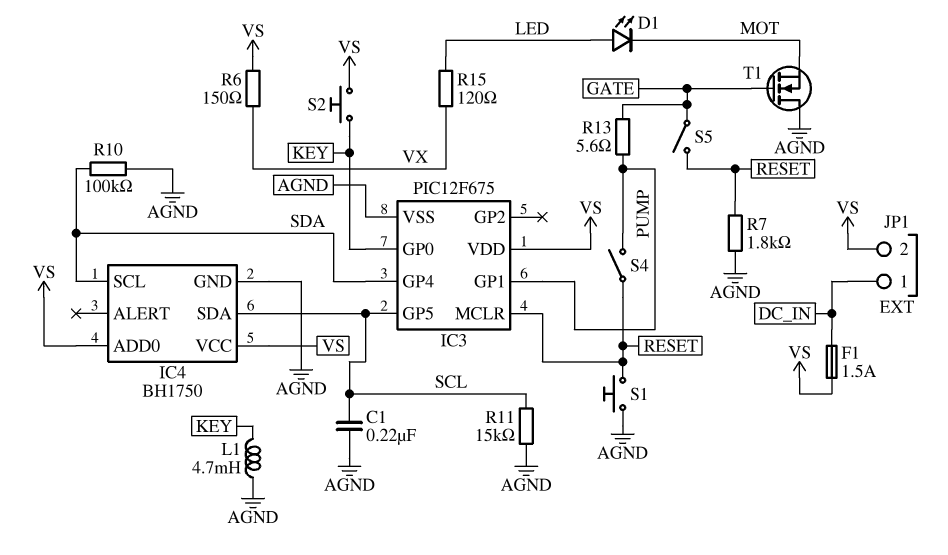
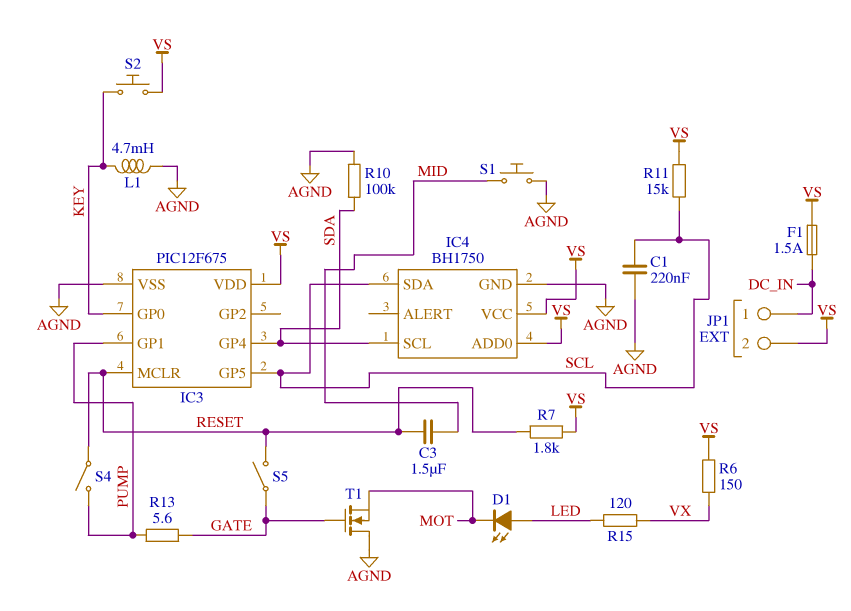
C3: none -> 1.5uF (MID, RESET)
R7: 1.8k (AGND, RESET) -> 1.8k (RESET, VS)
R11: 15k (AGND, SCL) -> 15k (SCL, VS)
S1: button (AGND, RESET) -> button (AGND, MID)

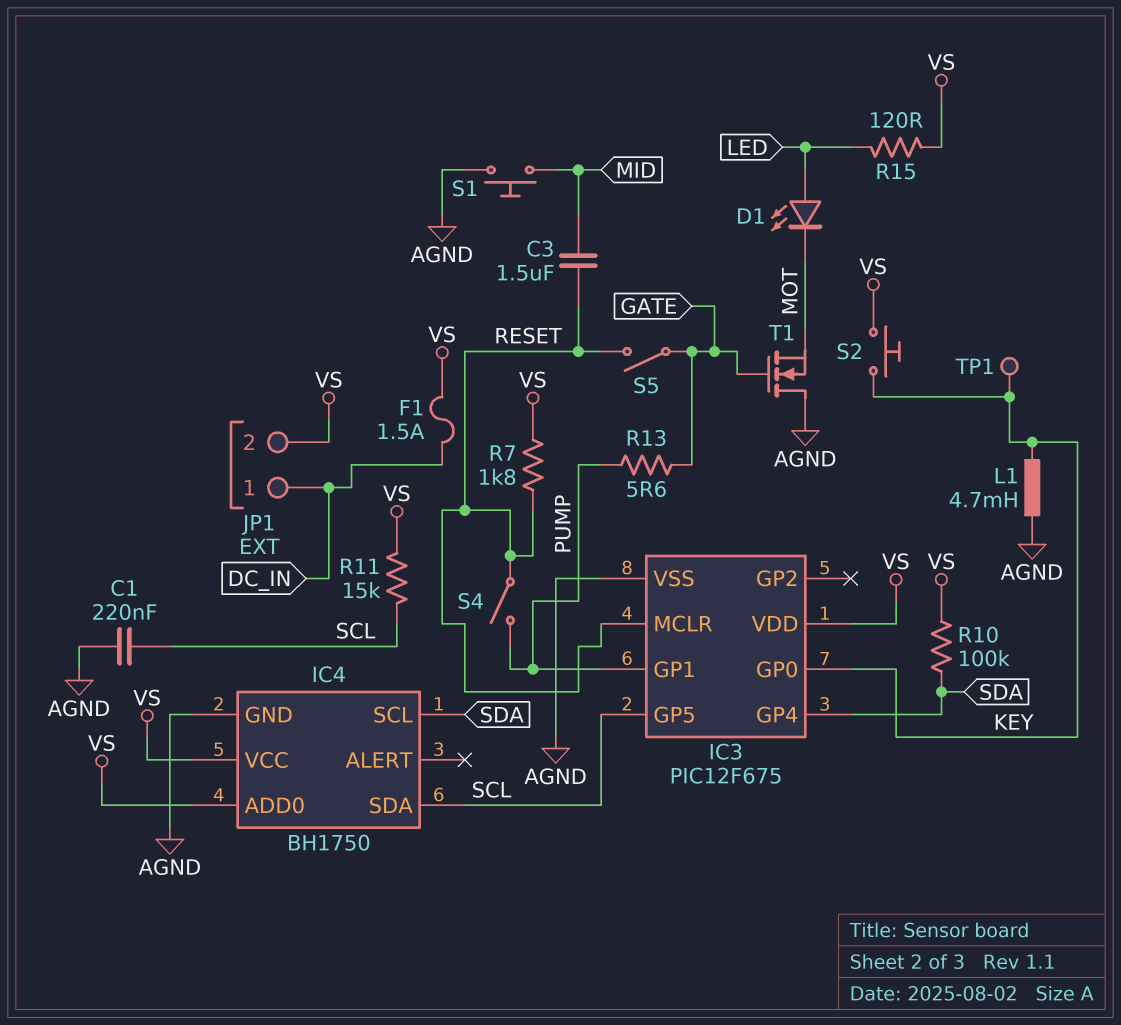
R6: 150 (VS, VX) -> none
R10: 100k (AGND, SDA) -> 100k (SDA, VS)
R15: 120 (LED, VX) -> 120 (LED, VS)
TP1: none -> test point (KEY)

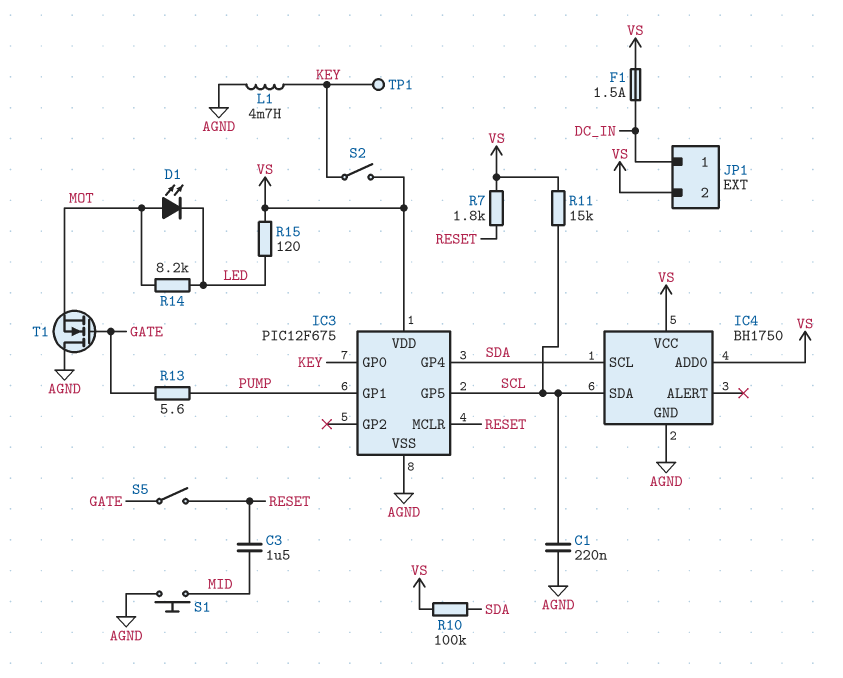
D1: LED (A LED, K MOT) -> LED (A MOT, K LED)
R14: none -> 8.2k (LED, MOT)
S2: button (KEY, VS) -> switch (KEY, VS)
S4: switch (PUMP, RESET) -> none

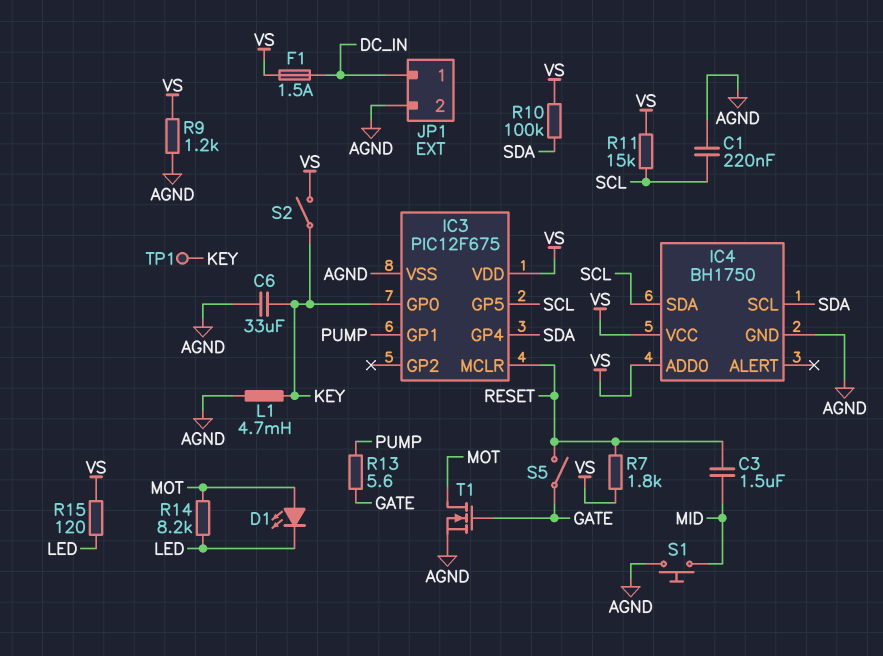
C6: none -> 33uF (AGND, KEY)
JP1 pin 2: VS -> AGND
R9: none -> 1.2k (AGND, VS)
T1: NMOS (G GATE, D AGND, S MOT) -> NMOS (G GATE, D MOT, S AGND)

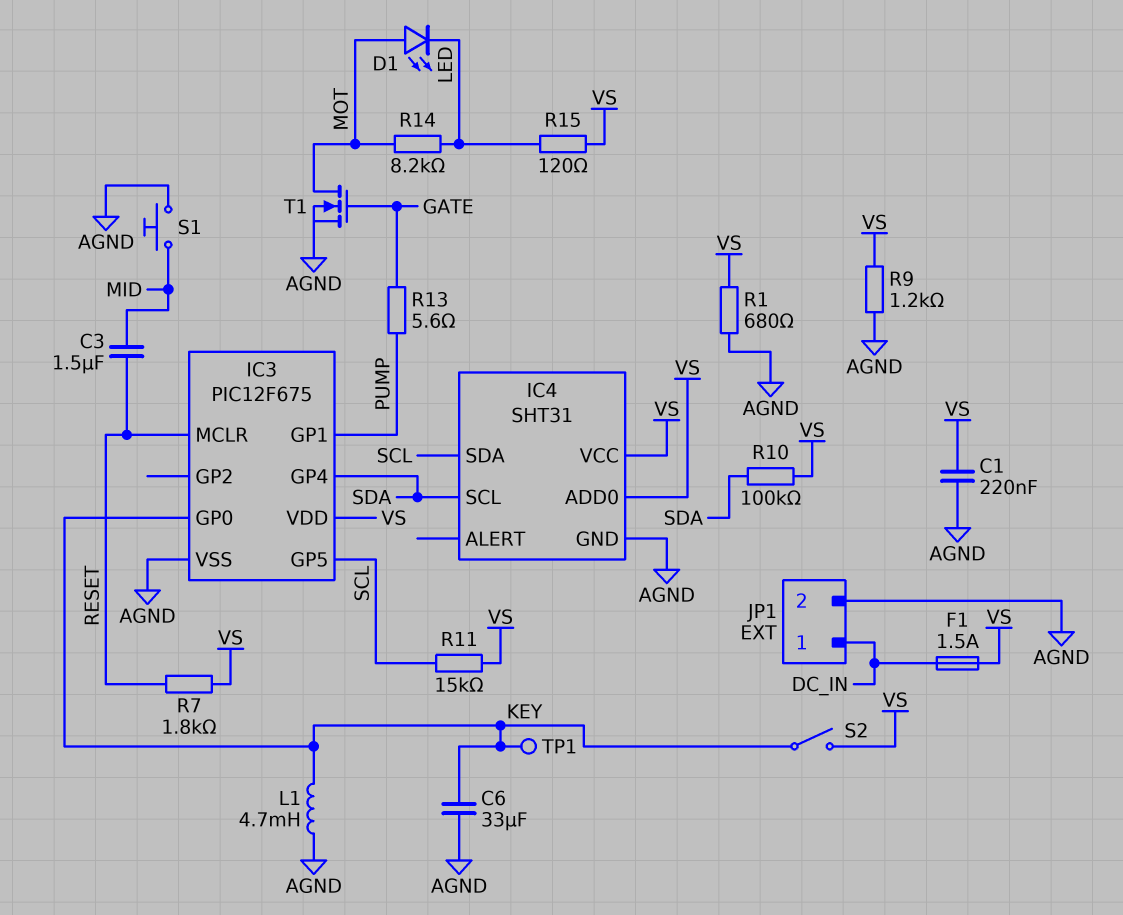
C1: 220nF (AGND, SCL) -> 220nF (AGND, VS)
IC4: BH1750 -> SHT31
R1: none -> 680 (AGND, VS)
S5: switch (GATE, RESET) -> none

